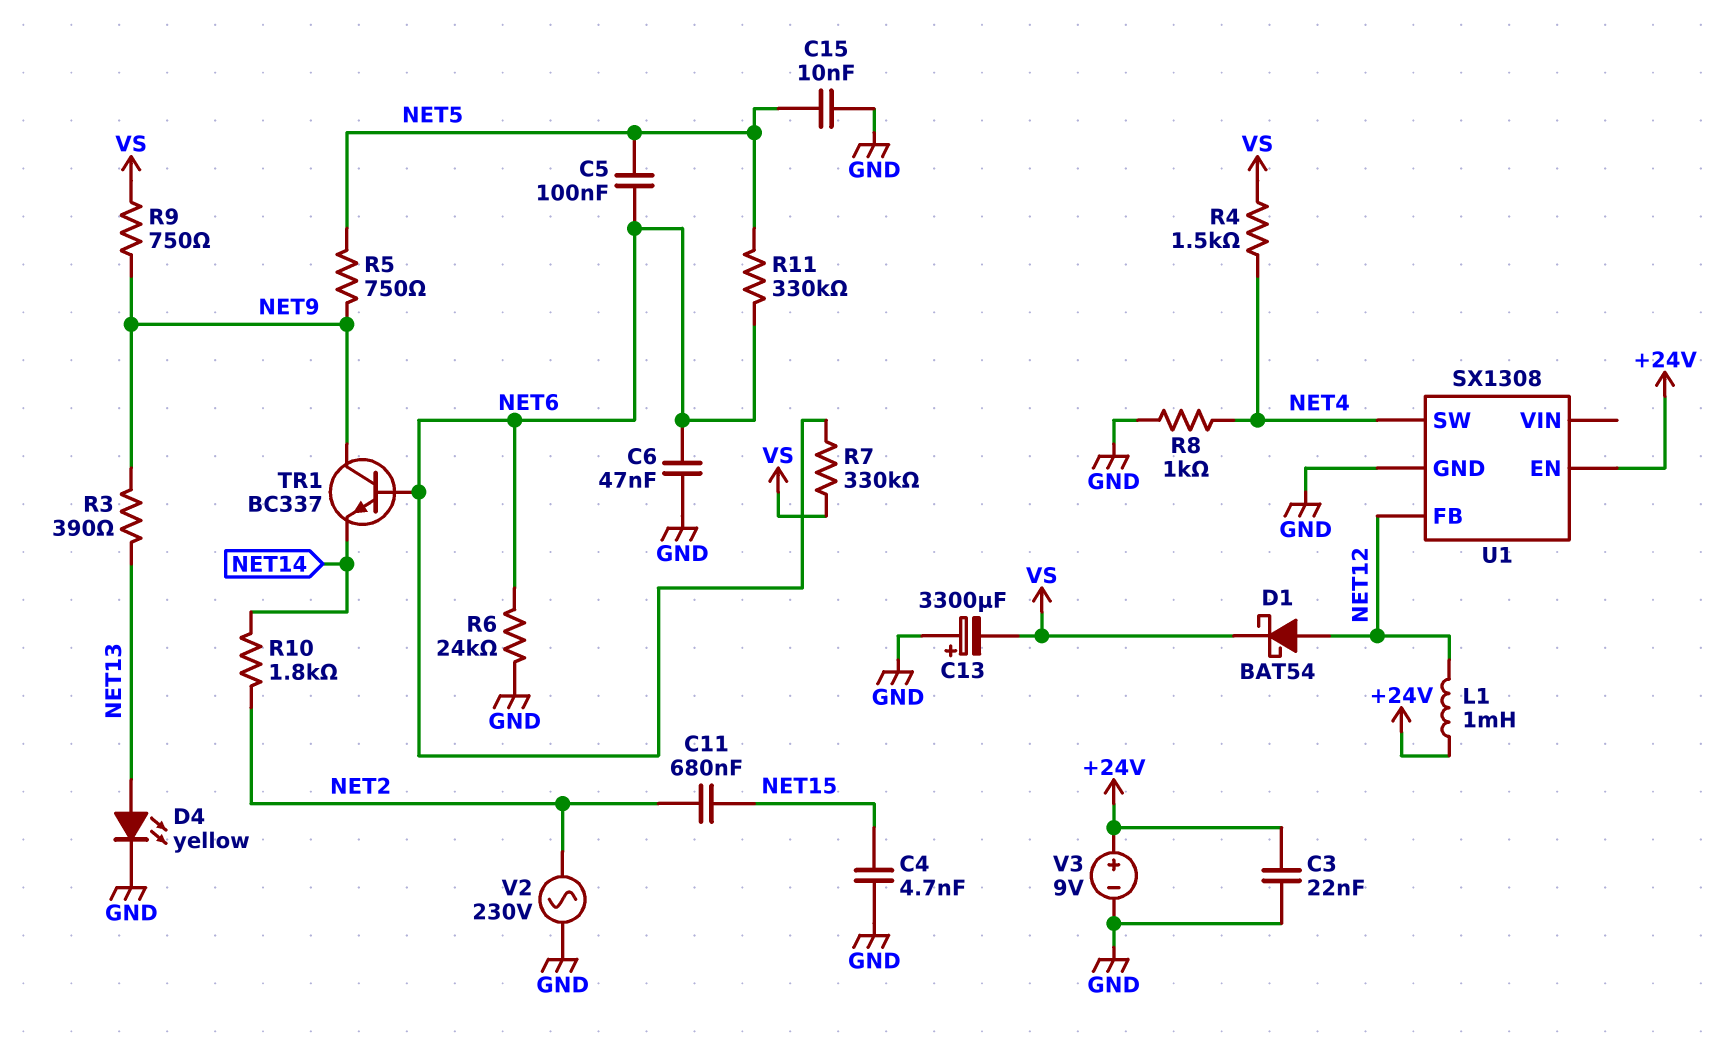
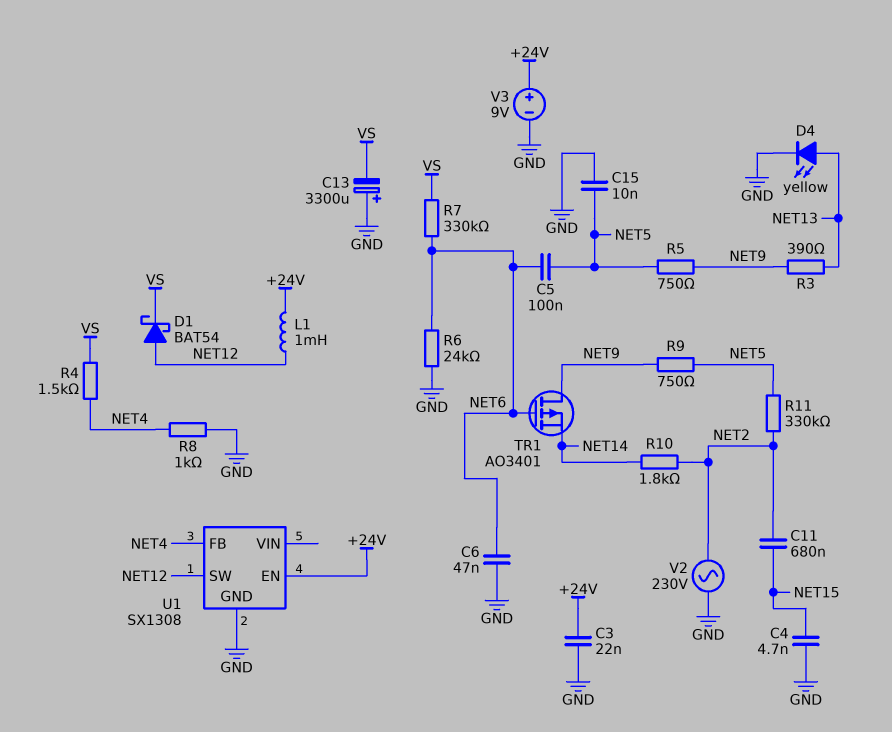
R9: 750 (NET9, VS) -> 750 (NET5, NET9)
R11: 330k (NET5, NET6) -> 330k (NET2, NET5)
TR1: NPN BC337 (B NET6, C NET9, E NET14) -> PMOS AO3401 (G NET6, D NET9, S NET14)
U1 pin FB: NET12 -> NET4
U1 pin SW: NET4 -> NET12

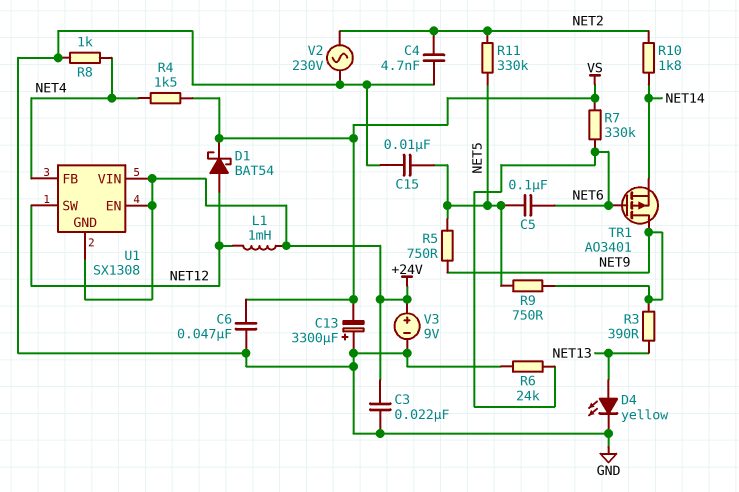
C4: 4.7nF (GND, NET15) -> 4.7nF (GND, NET2)
C6: 47nF (GND, NET6) -> 47nF (GND, VS)
C11: 680nF (NET2, NET15) -> none
U1 pin GND: GND -> +24V
U1 pin VIN: none -> +24V

